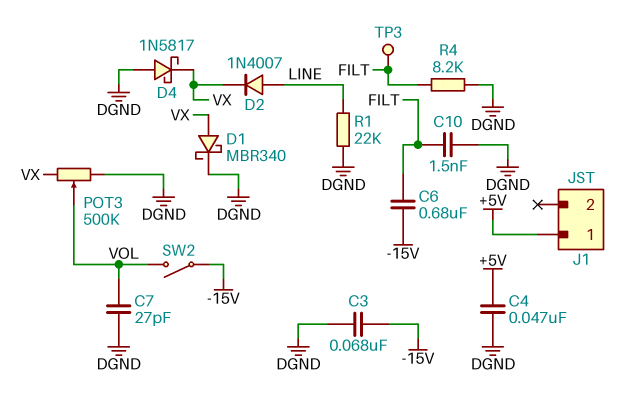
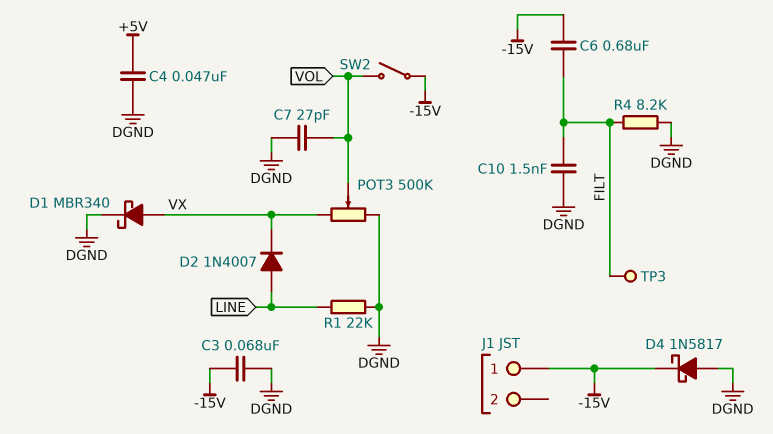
D4: schottky 1N5817 (A DGND, K VX) -> schottky 1N5817 (A DGND, K -15V)
J1 pin 1: +5V -> -15V

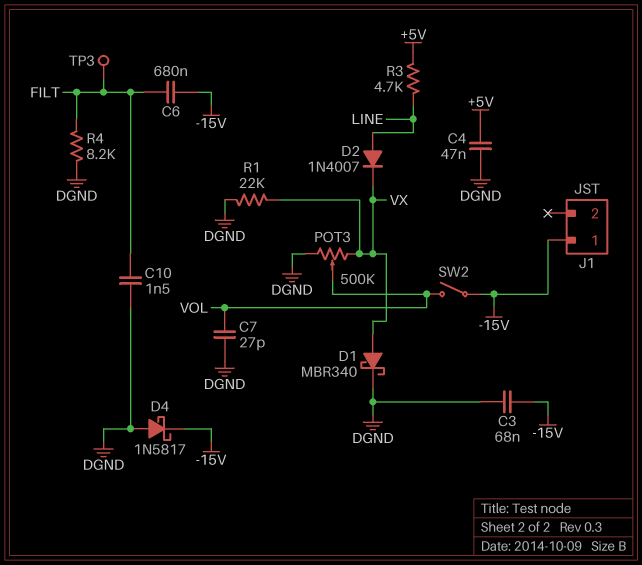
R1: 22k (DGND, LINE) -> 22k (DGND, VX)
R3: none -> 4.7k (+5V, LINE)

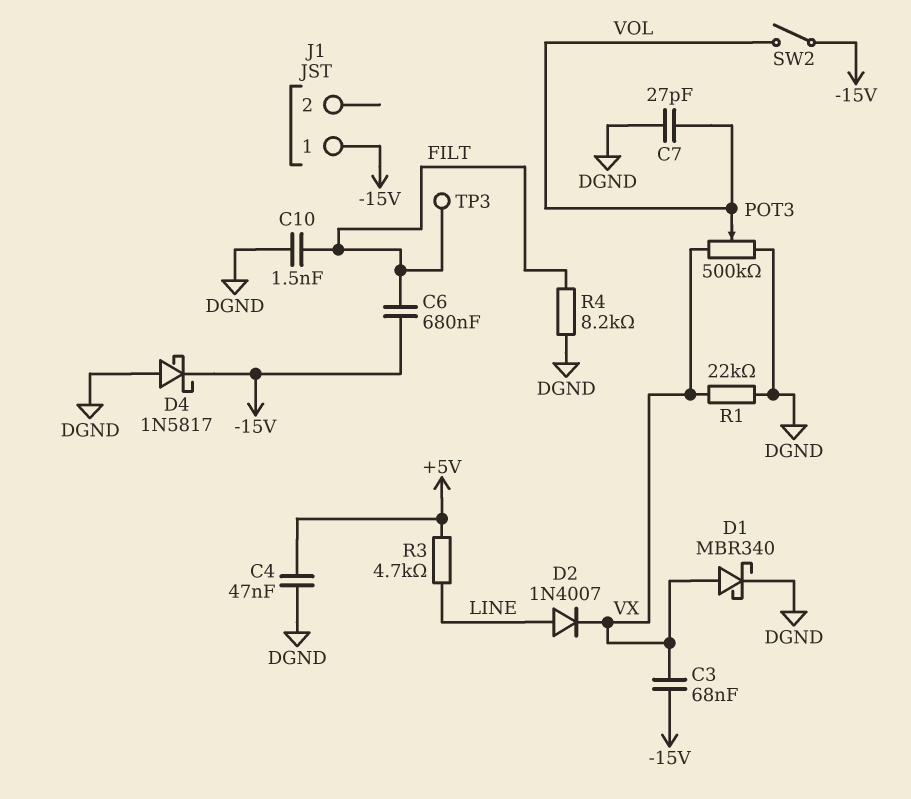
C3: 68nF (-15V, DGND) -> 68nF (-15V, VX)

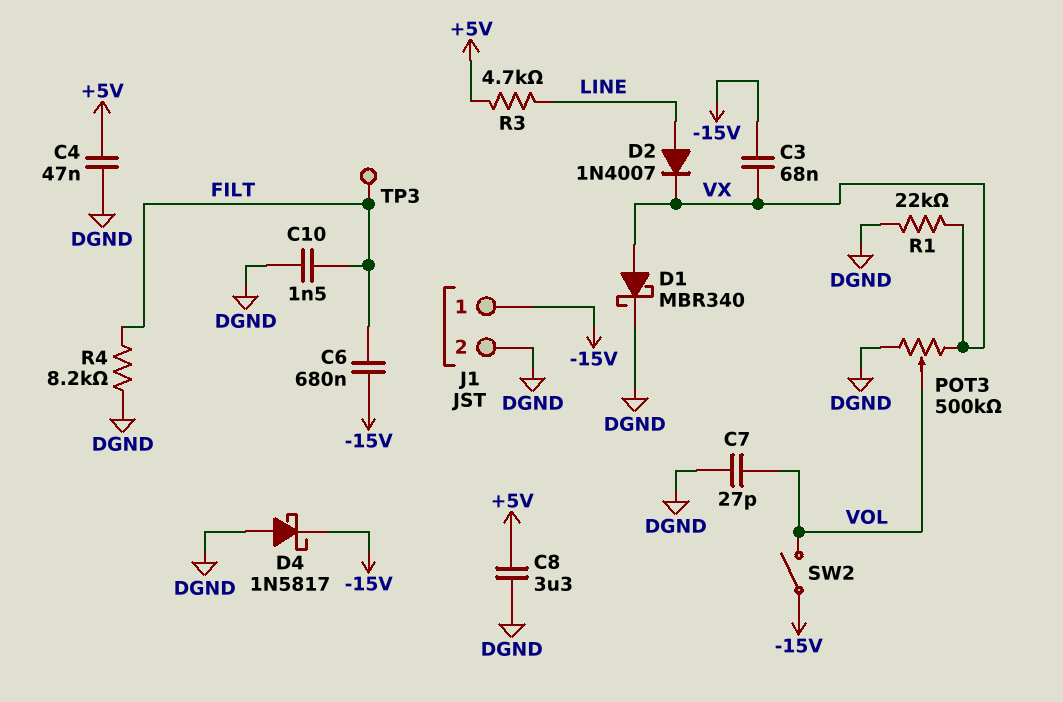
C8: none -> 3.3uF (+5V, DGND)
J1 pin 2: none -> DGND

